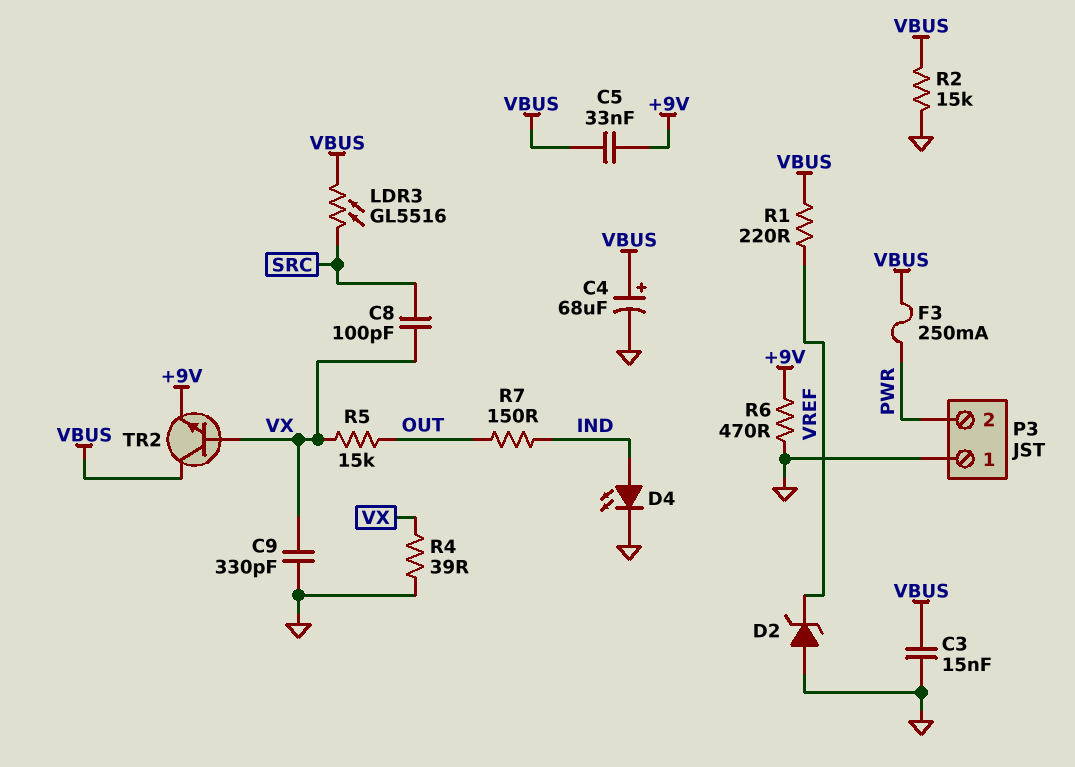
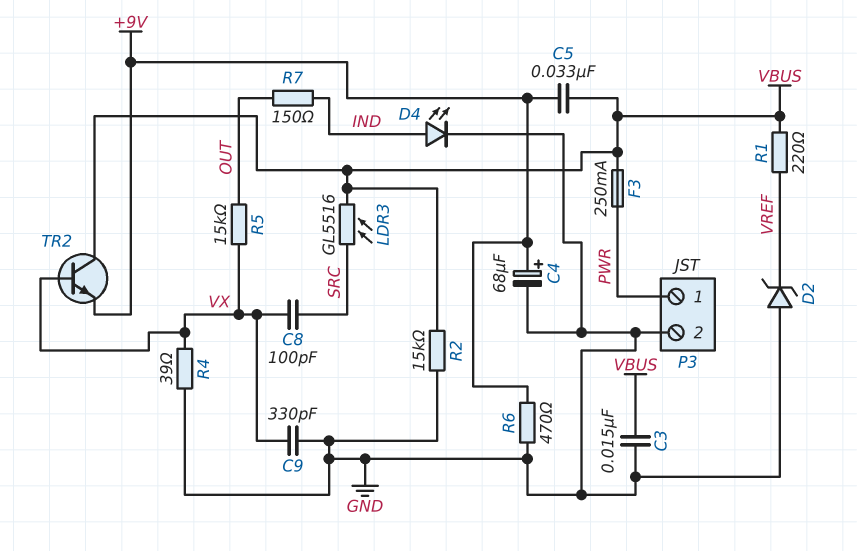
C4: 68uF (plus VBUS, minus GND) -> 68uF (plus +9V, minus GND)
P3 pin 1: GND -> PWR
P3 pin 2: PWR -> GND

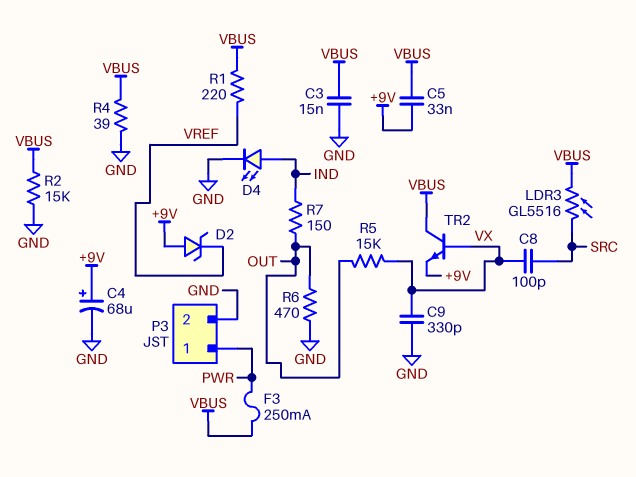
D2: zener (A GND, K VREF) -> zener (A +9V, K VREF)
R4: 39 (GND, VX) -> 39 (GND, VBUS)
R6: 470 (+9V, GND) -> 470 (GND, OUT)

